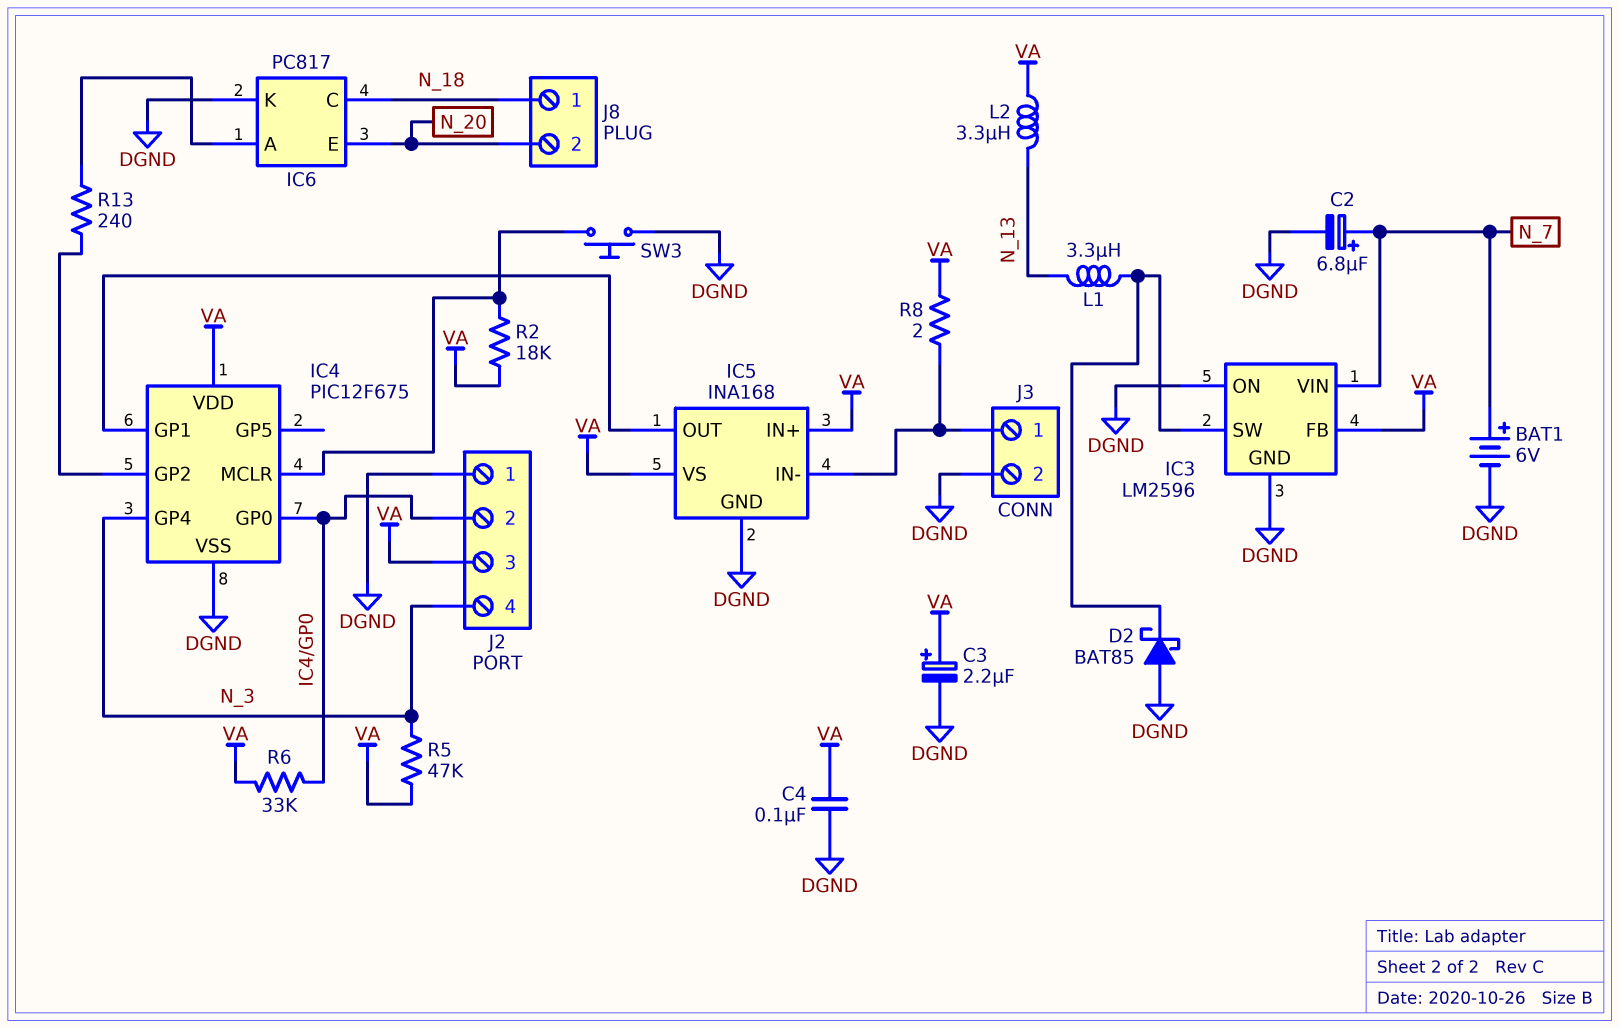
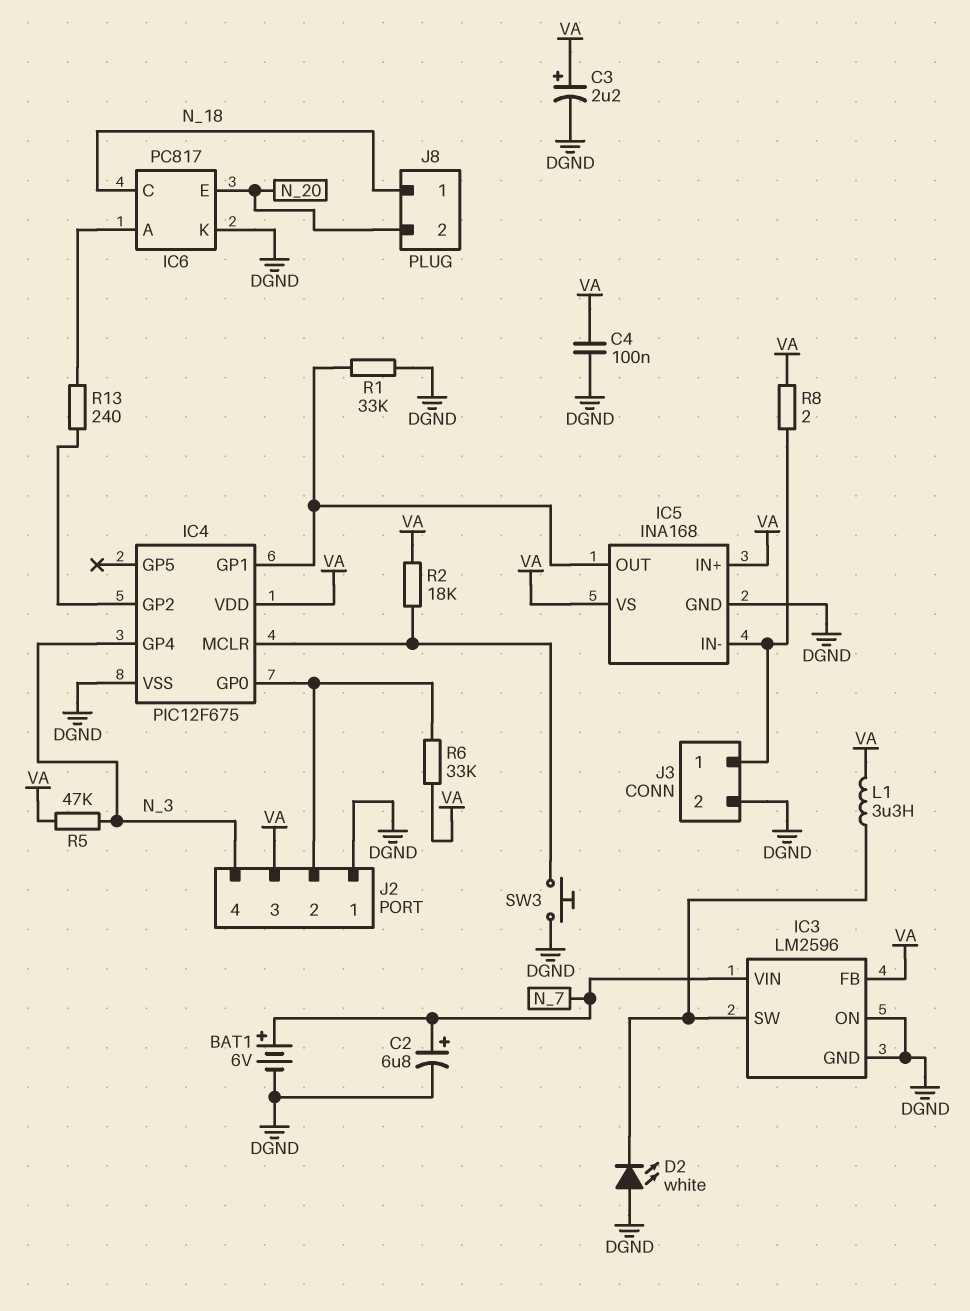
D2: schottky BAT85 (A DGND, K IC3/SW) -> LED white (A DGND, K IC3/SW)
L1: 3.3uH (IC3/SW, N_13) -> 3.3uH (IC3/SW, VA)
L2: 3.3uH (N_13, VA) -> none
R1: none -> 33k (DGND, IC4/GP1)

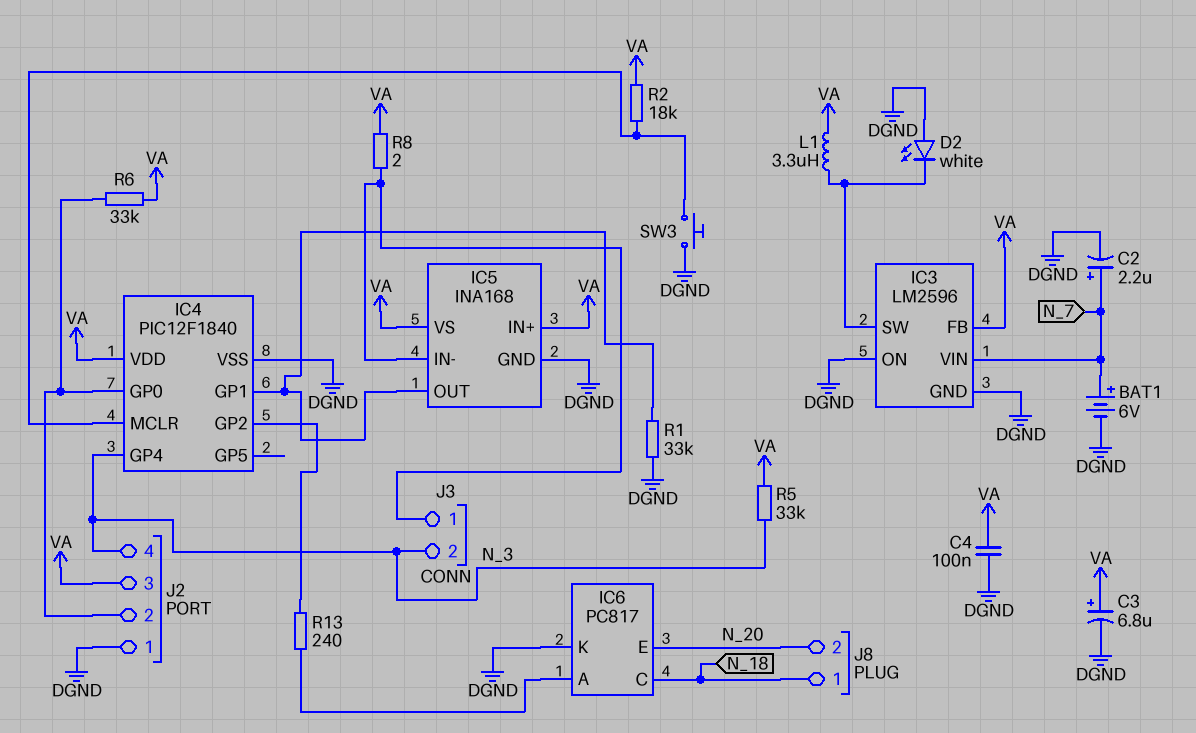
C2: 6.8uF (plus N_7, minus DGND) -> 2.2uF (plus N_7, minus DGND)
C3: 2.2uF (plus VA, minus DGND) -> 6.8uF (plus VA, minus DGND)
IC4: PIC12F675 -> PIC12F1840
J3 pin 2: DGND -> N_3
R5: 47k (N_3, VA) -> 33k (N_3, VA)

